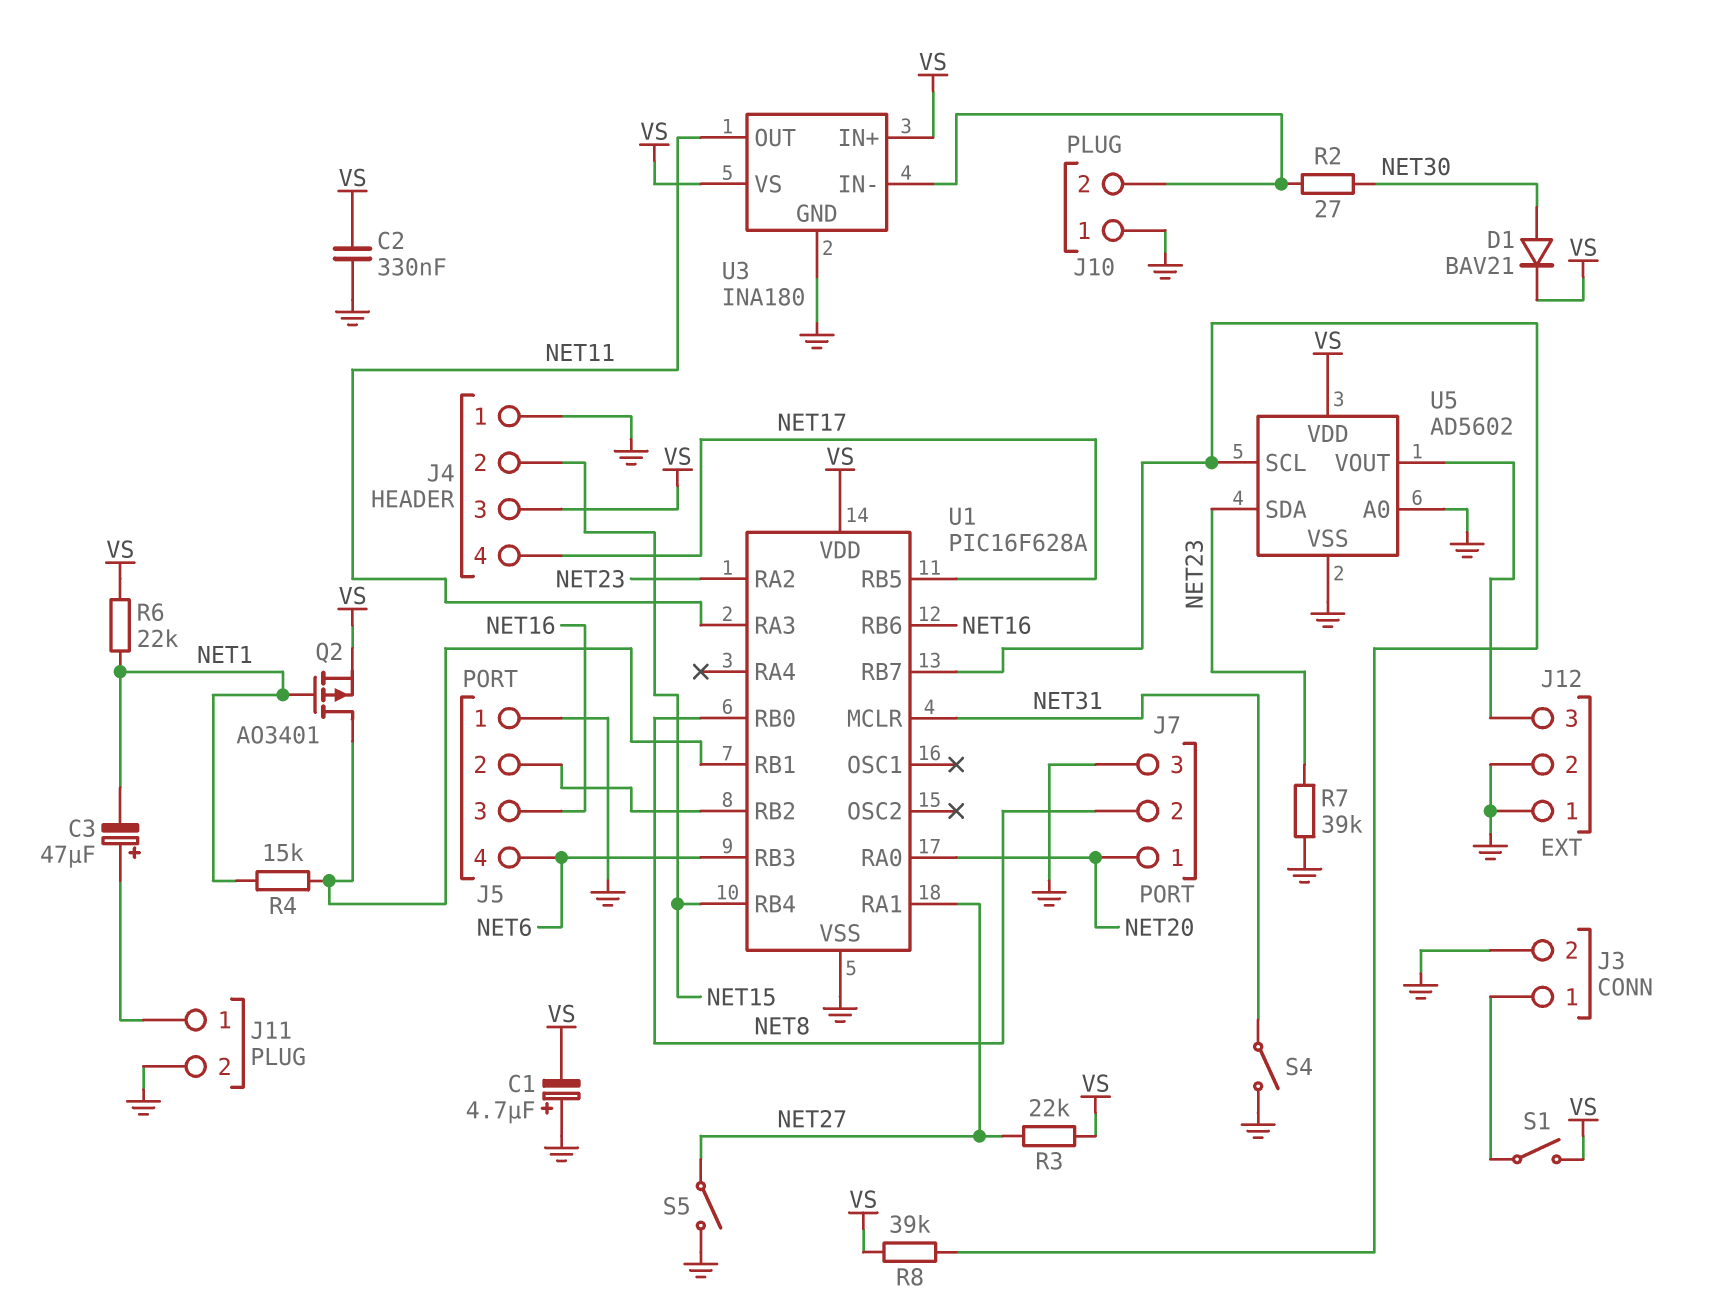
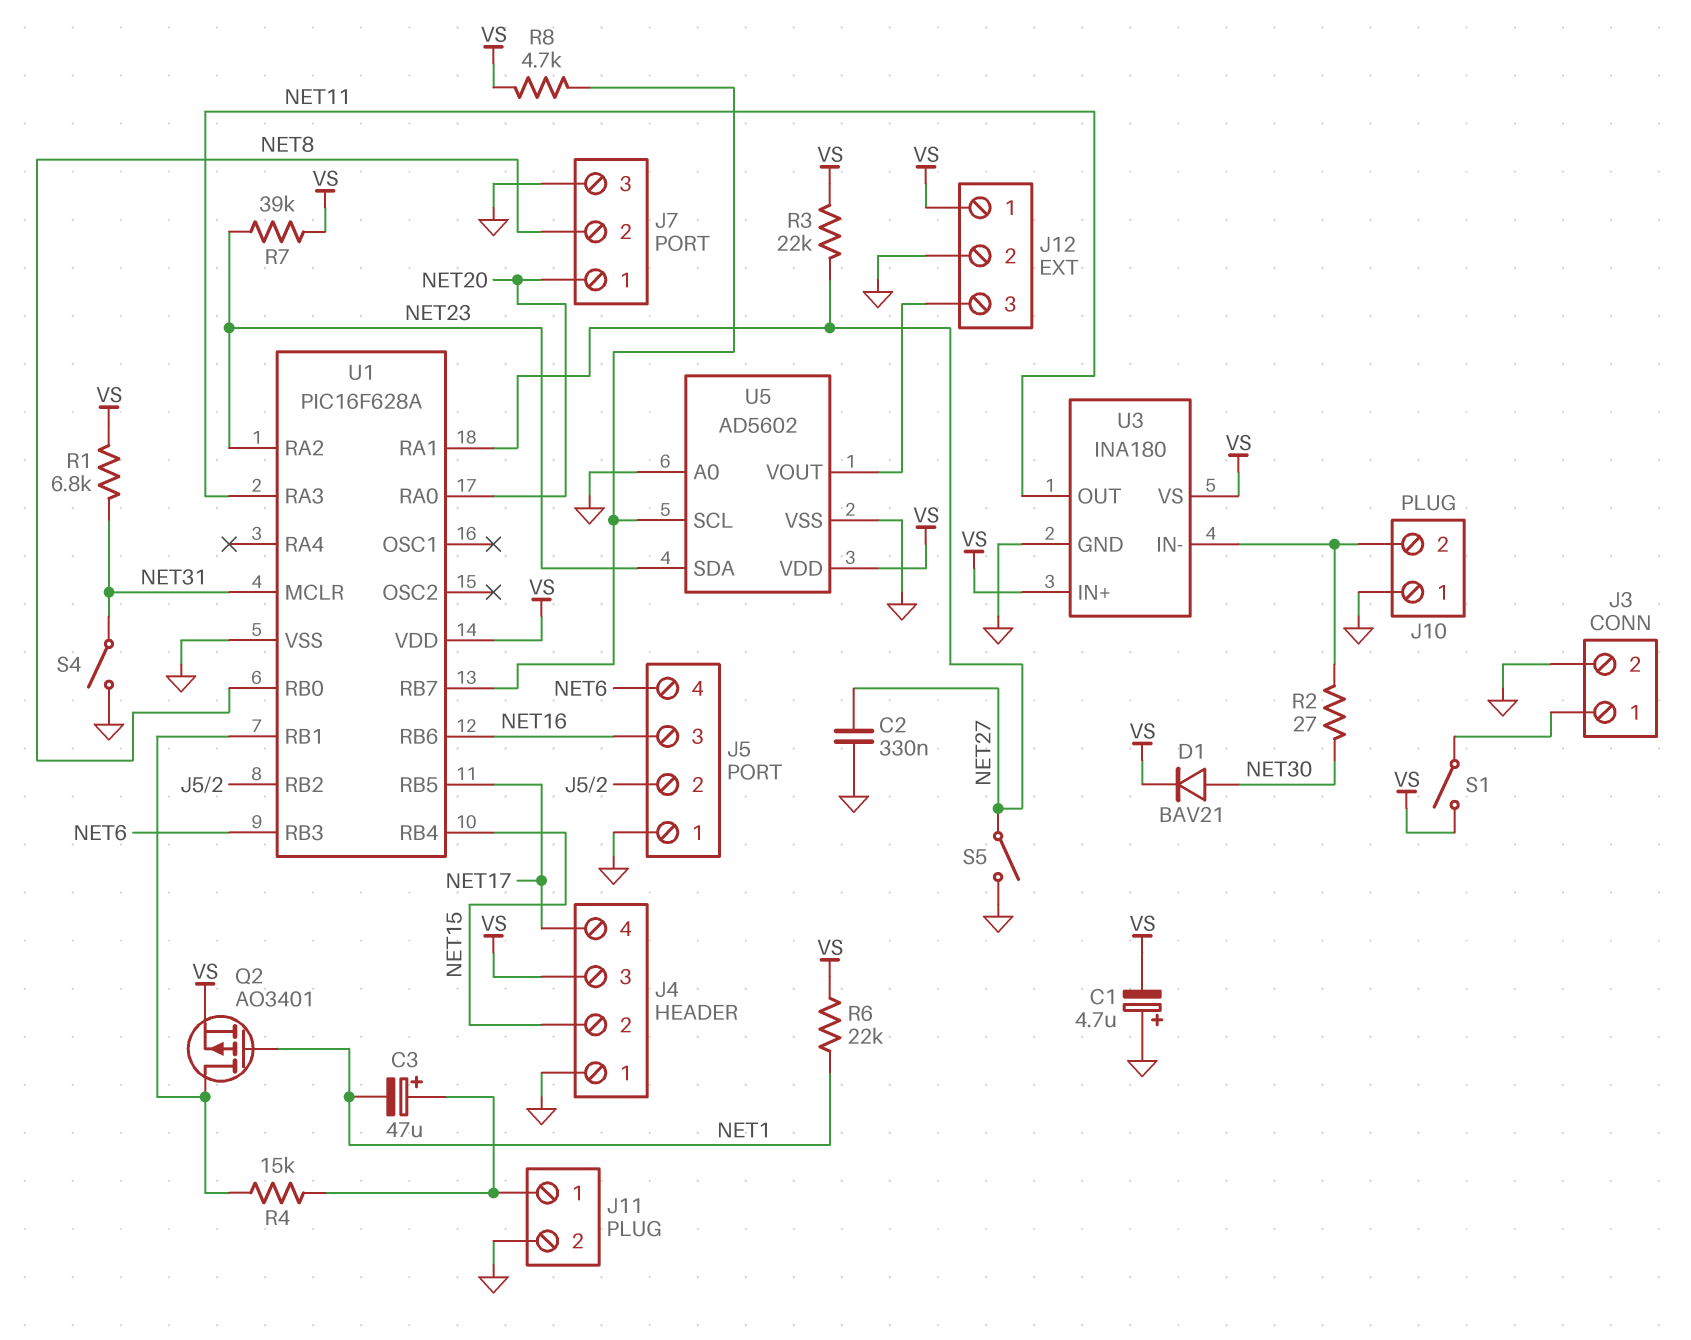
C2: 330nF (GND, VS) -> 330nF (GND, NET27)
J12 pin 1: GND -> VS
R1: none -> 6.8k (NET31, VS)
R4: 15k (NET1, U1/RB1) -> 15k (J11/1, U1/RB1)
R7: 39k (GND, NET23) -> 39k (NET23, VS)
R8: 39k (U1/RB7, VS) -> 4.7k (U1/RB7, VS)

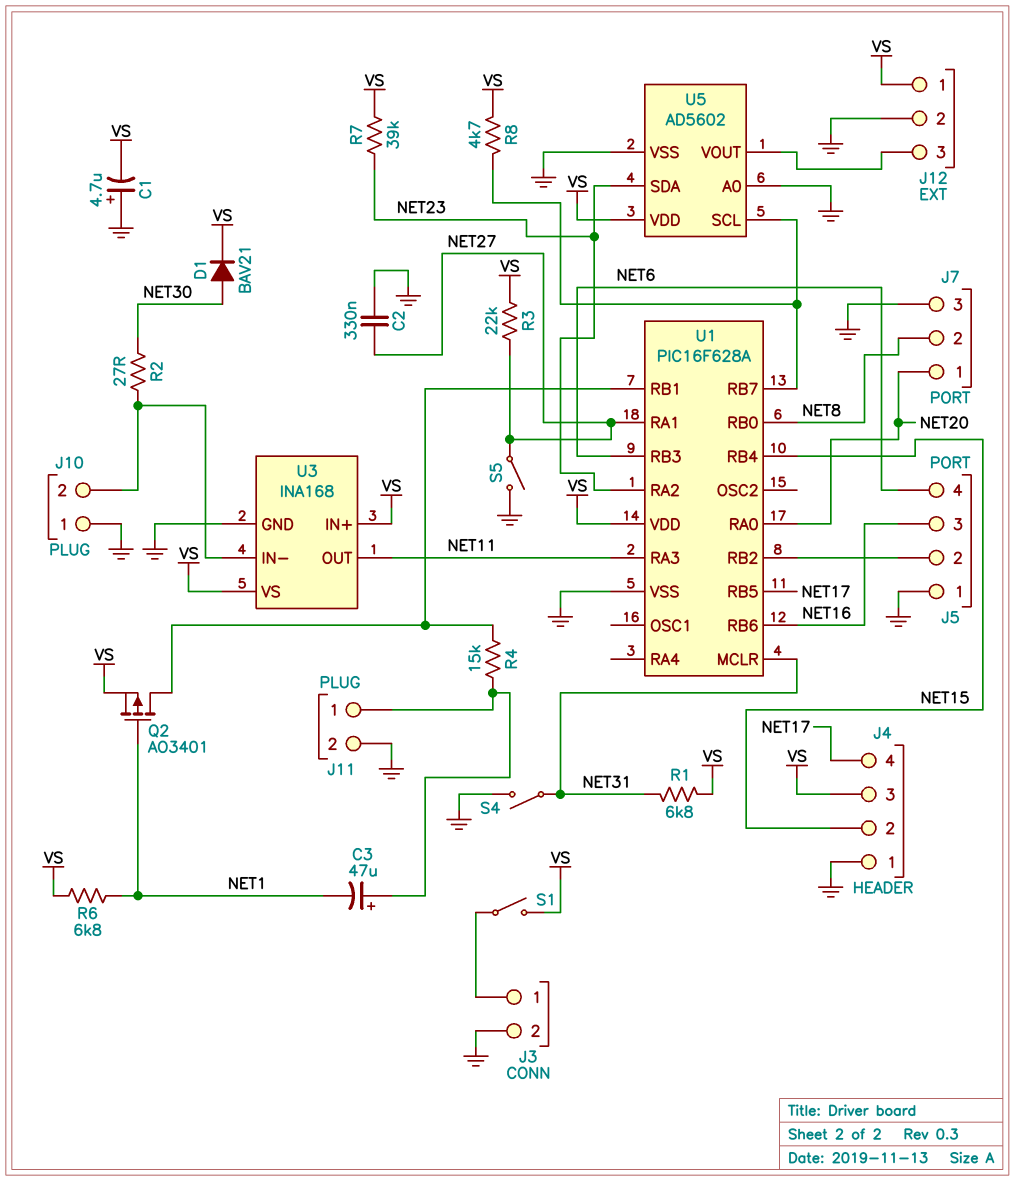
R6: 22k (NET1, VS) -> 6.8k (NET1, VS)
U3: INA180 -> INA168

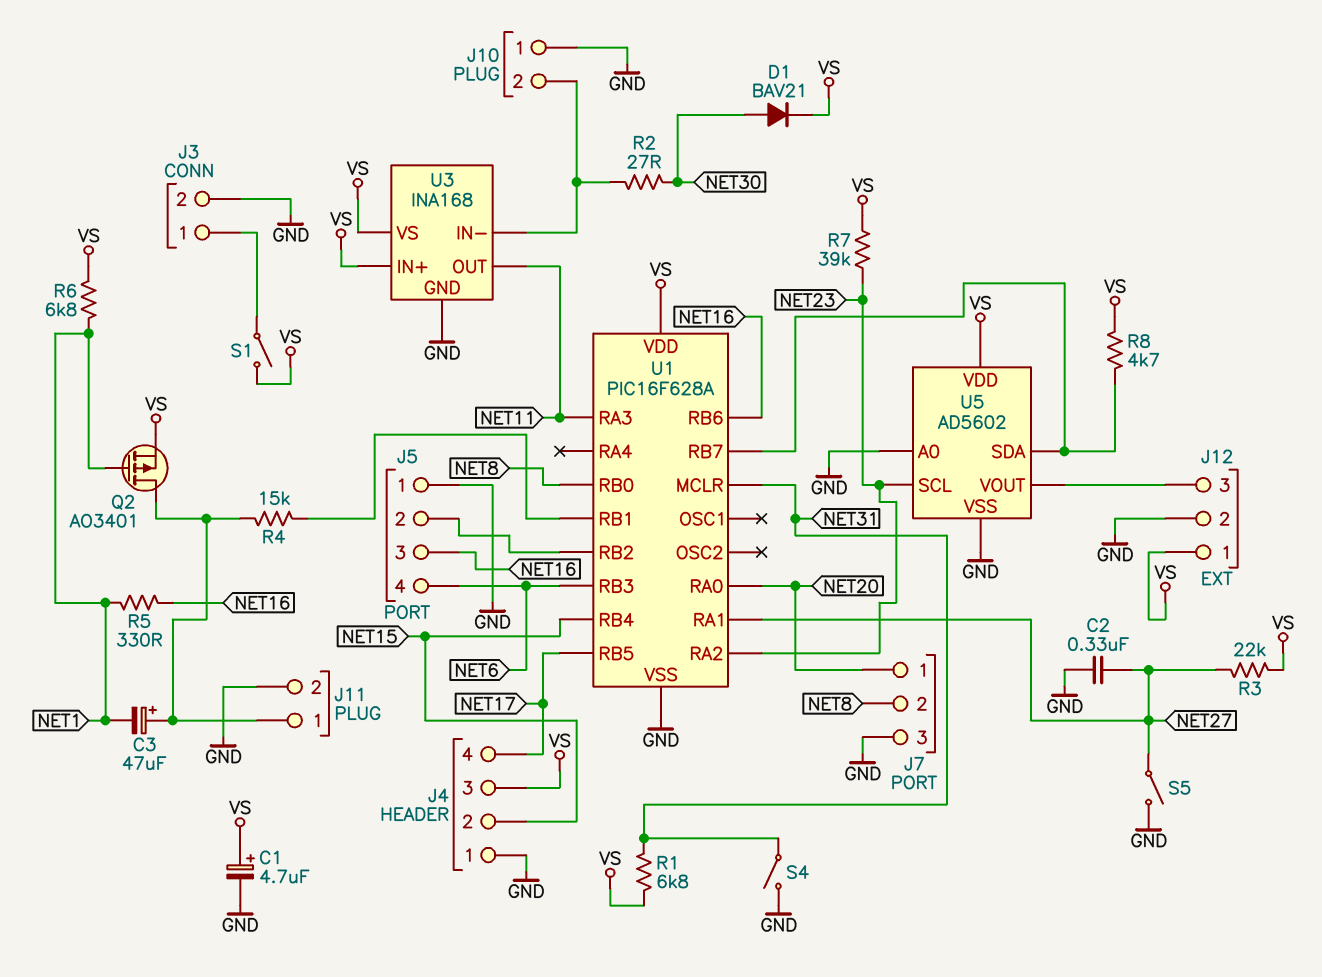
C1: 4.7uF (plus GND, minus VS) -> 4.7uF (plus VS, minus GND)
Q2: PMOS AO3401 (G NET1, D U1/RB1, S VS) -> PMOS AO3401 (G NET1, D J11/1, S VS)
R5: none -> 330 (NET1, NET16)
U5 pin SCL: U1/RB7 -> NET23
U5 pin SDA: NET23 -> U1/RB7

